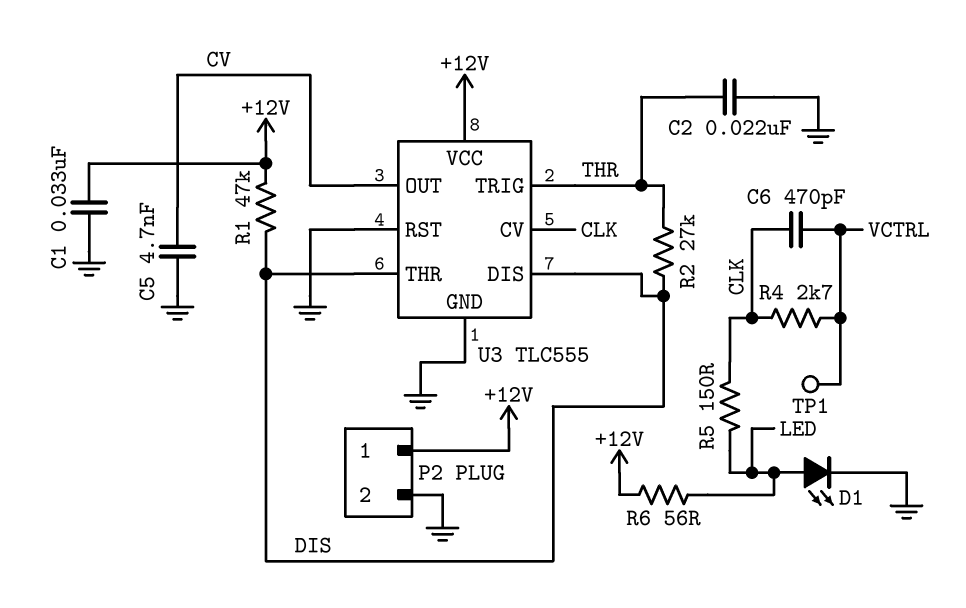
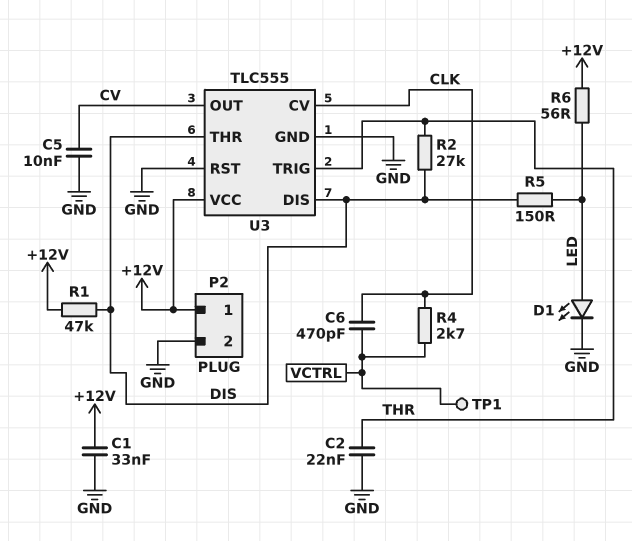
C5: 4.7nF (CV, GND) -> 10nF (CV, GND)
R5: 150 (CLK, LED) -> 150 (DIS, LED)

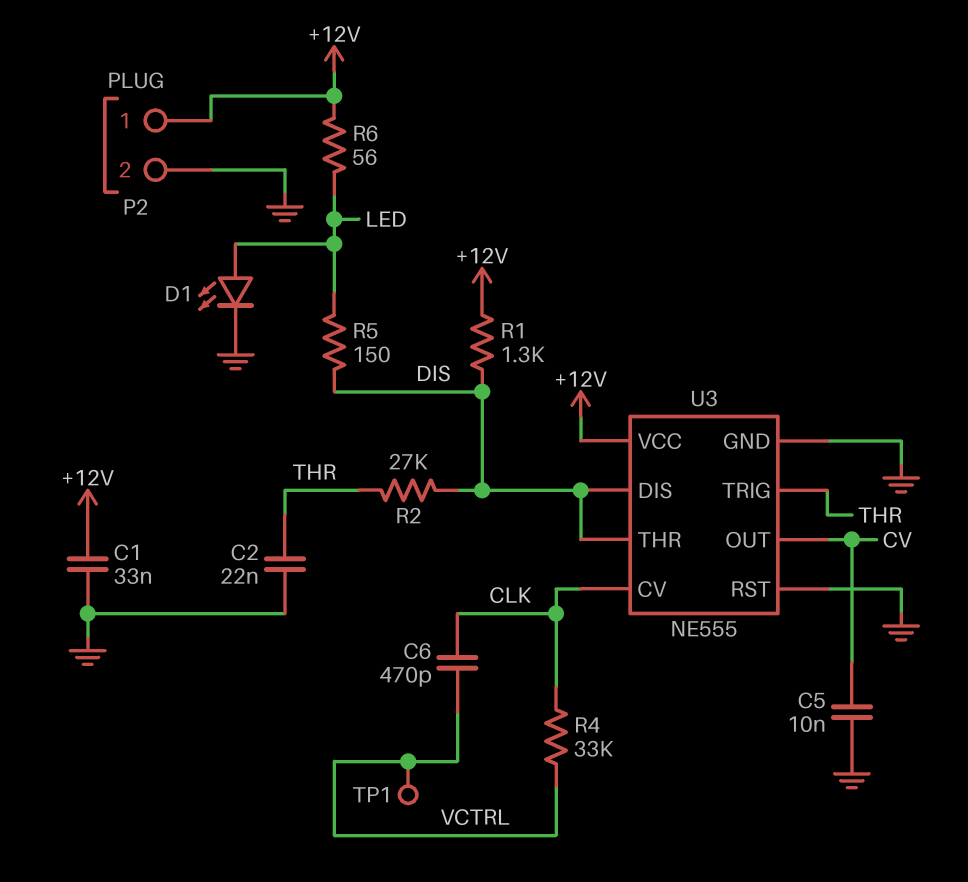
R1: 47k (+12V, DIS) -> 1.3k (+12V, DIS)
R4: 2.7k (CLK, VCTRL) -> 33k (CLK, VCTRL)
U3: TLC555 -> NE555

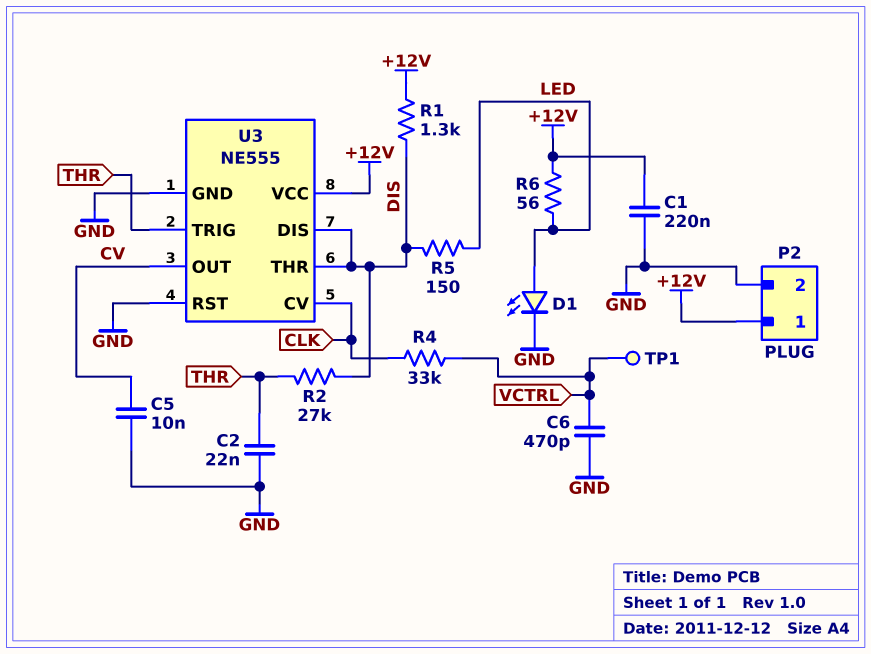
C1: 33nF (+12V, GND) -> 220nF (+12V, GND)
C6: 470pF (CLK, VCTRL) -> 470pF (GND, VCTRL)

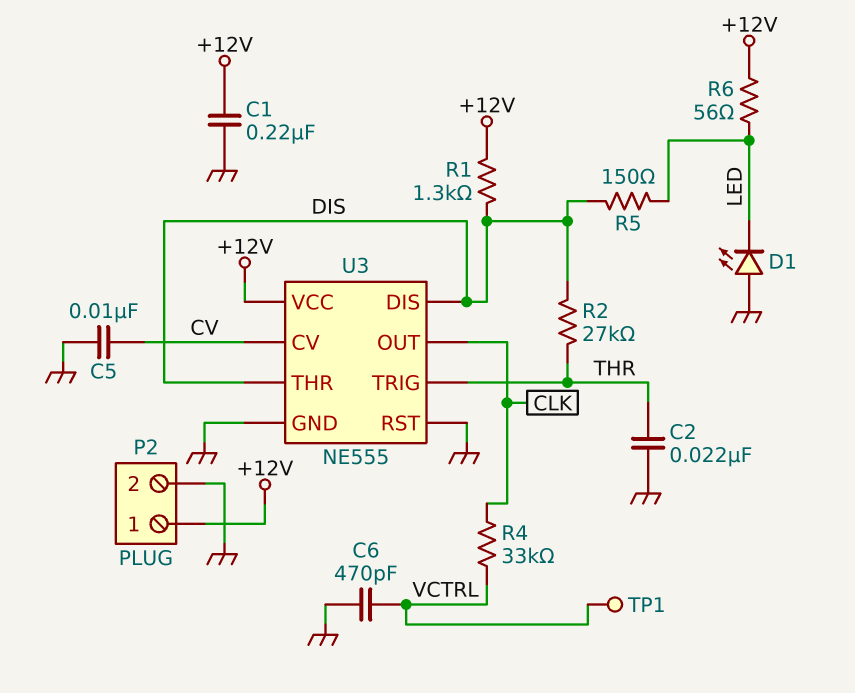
D1: LED (A LED, K GND) -> LED (A GND, K LED)
U3 pin CV: CLK -> CV
U3 pin OUT: CV -> CLK

